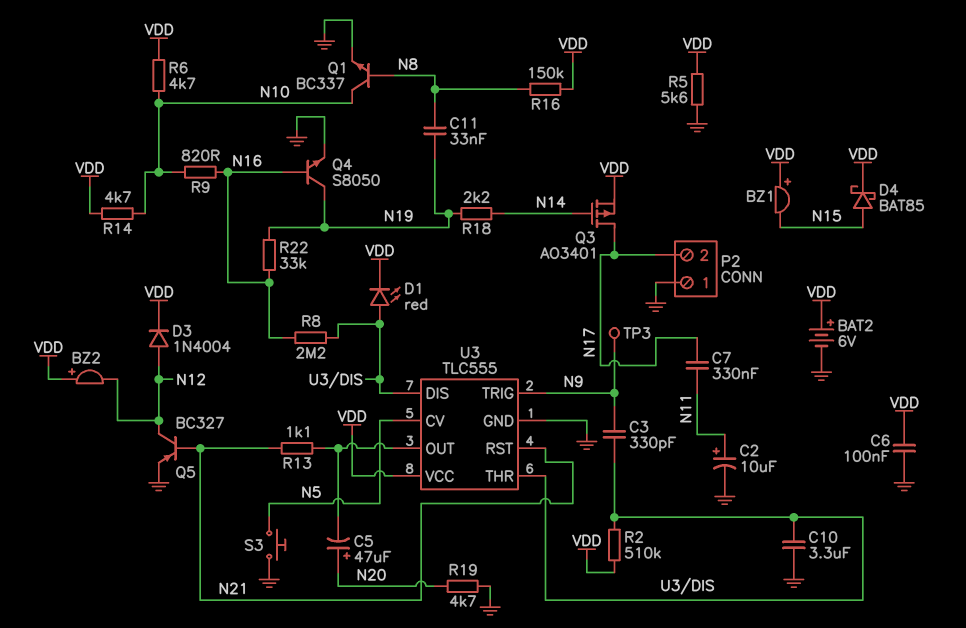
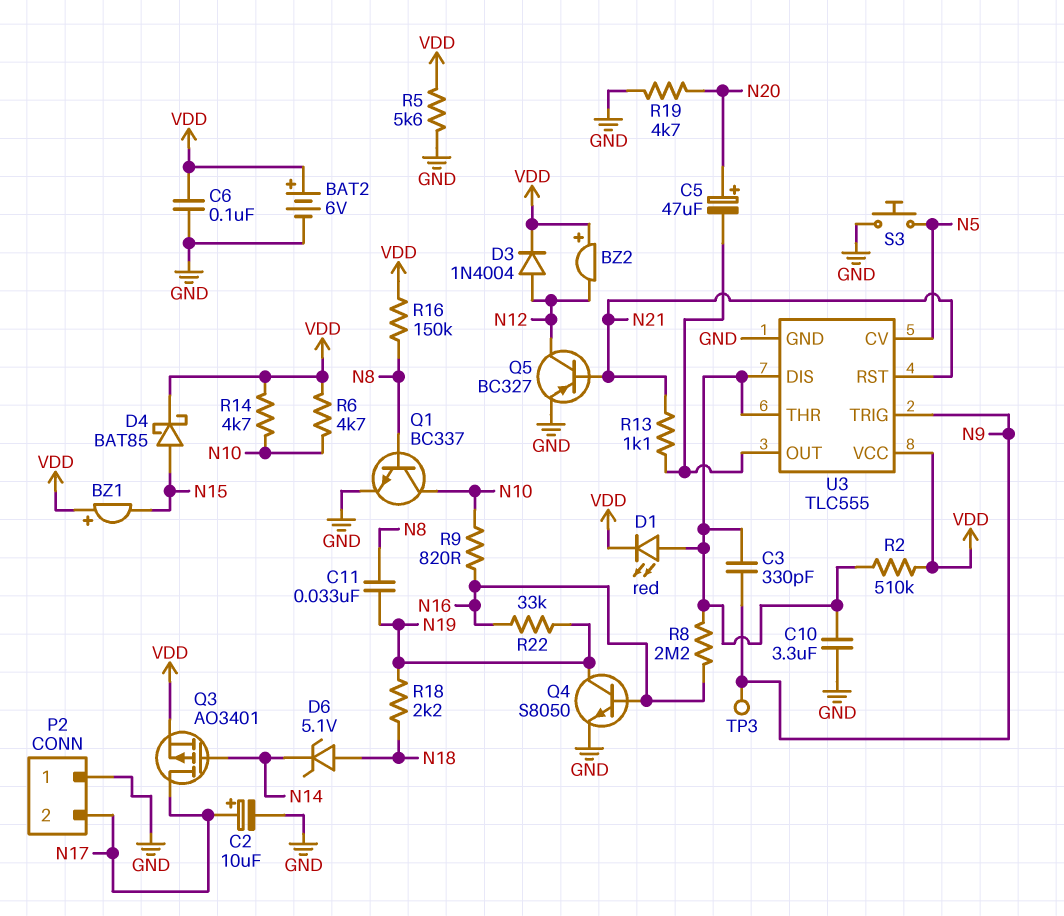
C2: 10uF (plus N11, minus GND) -> 10uF (plus N17, minus GND)
C7: 330nF (N11, N17) -> none
D6: none -> zener 5.1V (A N18, K N14)
R18: 2.2k (N14, N19) -> 2.2k (N18, N19)

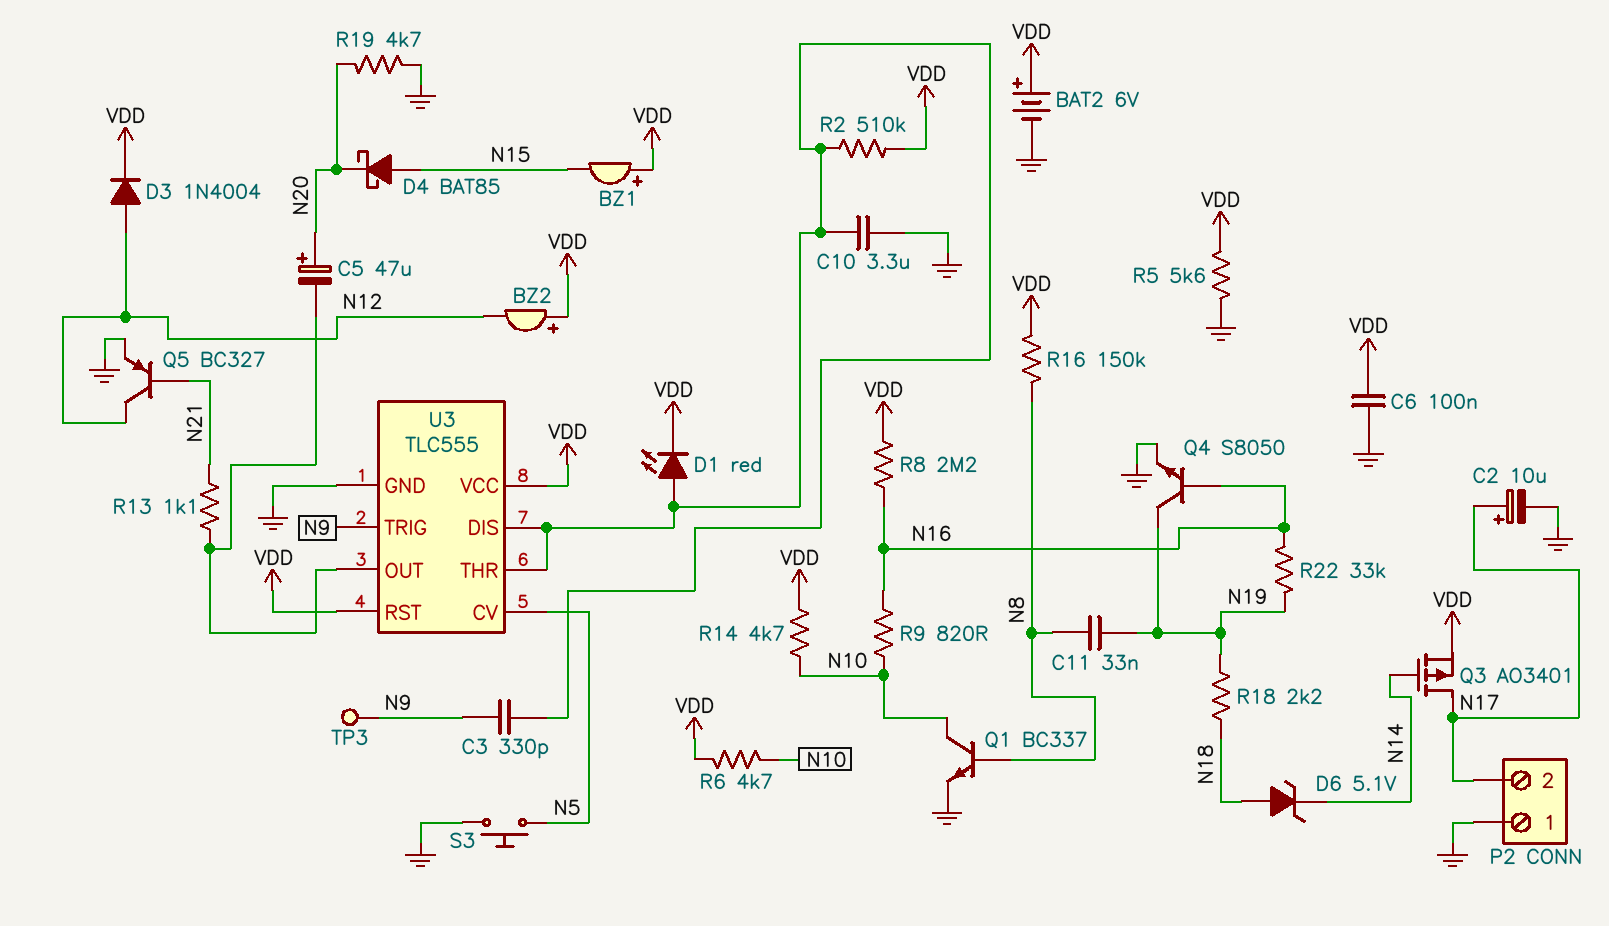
D4: schottky BAT85 (A N15, K VDD) -> schottky BAT85 (A N15, K N20)
R8: 2.2M (N16, U3/DIS) -> 2.2M (N16, VDD)
U3 pin RST: N21 -> VDD

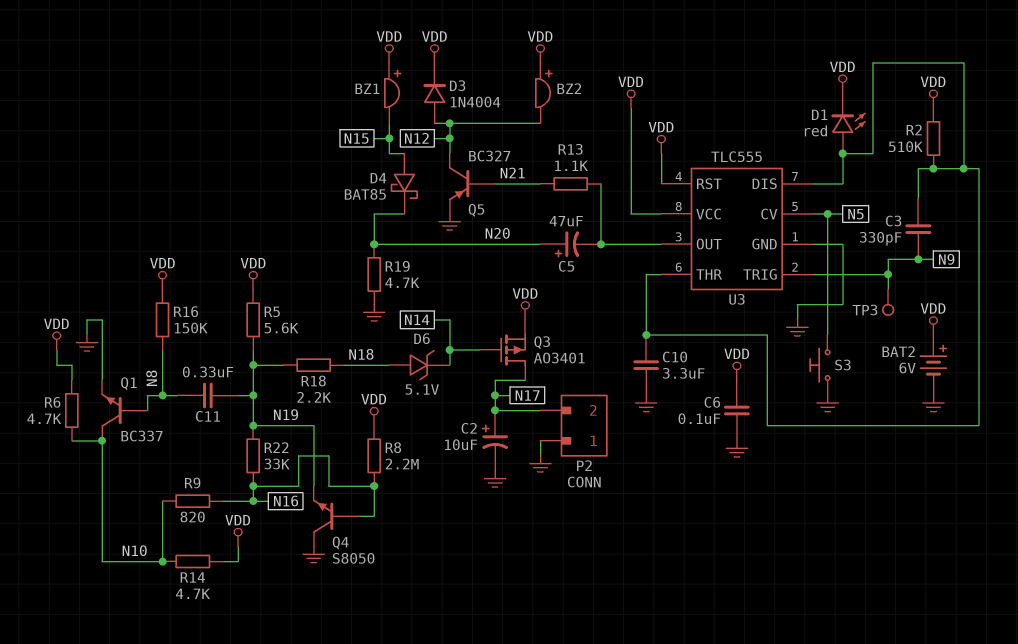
C11: 33nF (N8, N19) -> 330nF (N8, N19)
Q4: NPN S8050 (B N16, C N19, E GND) -> NPN S8050 (B N16, C GND, E N19)
R5: 5.6k (GND, VDD) -> 5.6k (N19, VDD)

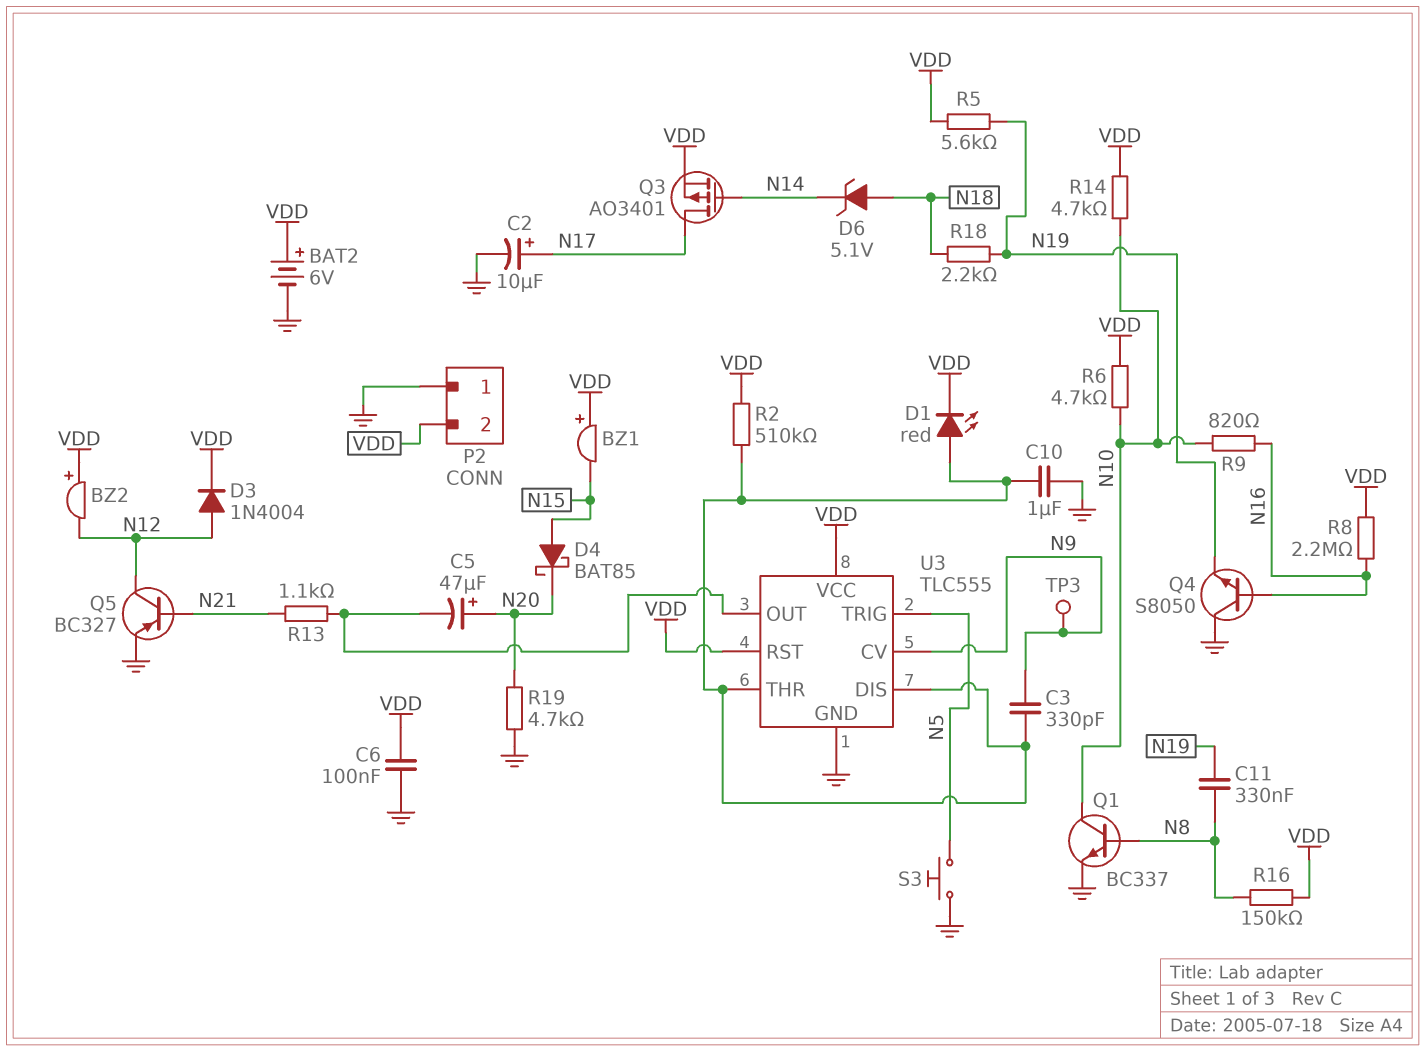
C10: 3.3uF (GND, U3/DIS) -> 1uF (GND, U3/DIS)
P2 pin 2: N17 -> VDD
R22: 33k (N16, N19) -> none
U3 pin CV: N5 -> N9
U3 pin TRIG: N9 -> N5

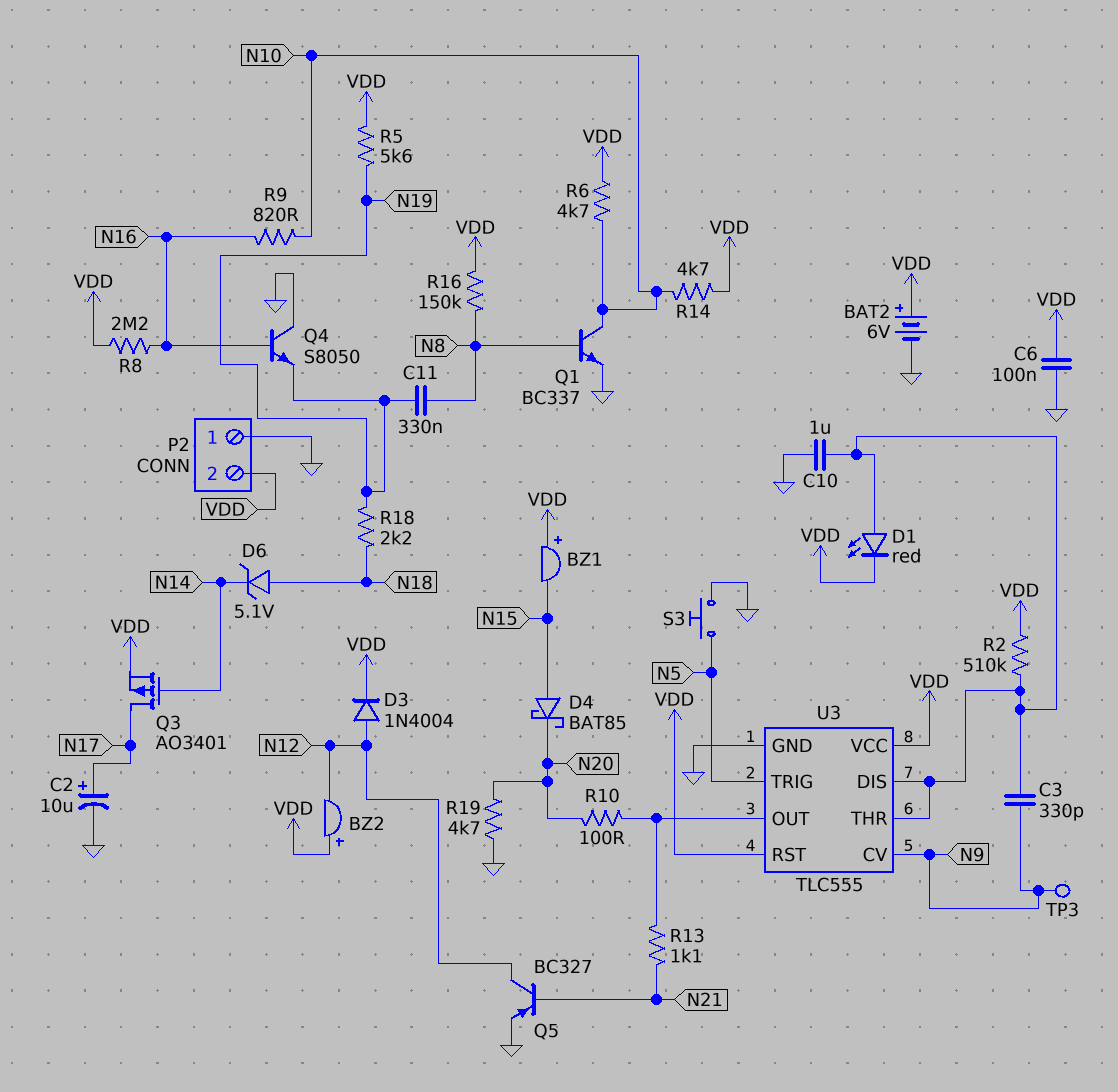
C5: 47uF (plus N20, minus U3/OUT) -> none
R10: none -> 100 (N20, U3/OUT)

